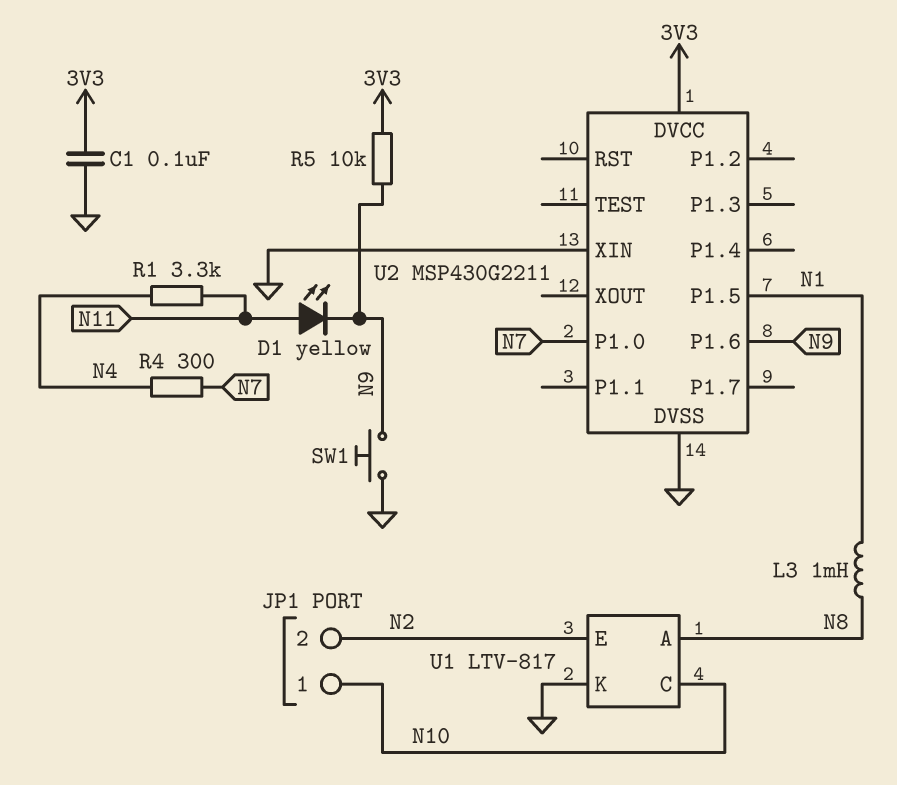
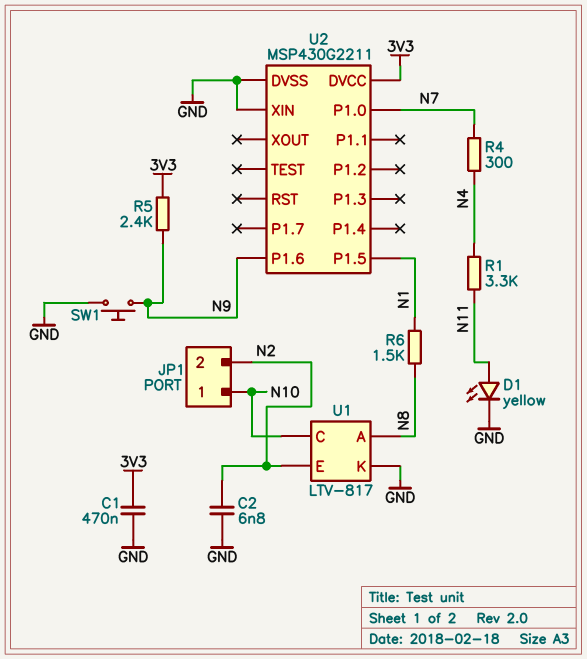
C1: 100nF (3V3, GND) -> 470nF (3V3, GND)
C2: none -> 6.8nF (GND, N2)
D1: LED yellow (A N11, K N9) -> LED yellow (A N11, K GND)
L3: 1mH (N1, N8) -> none
R5: 10k (3V3, N9) -> 2.4k (3V3, N9)
R6: none -> 1.5k (N1, N8)

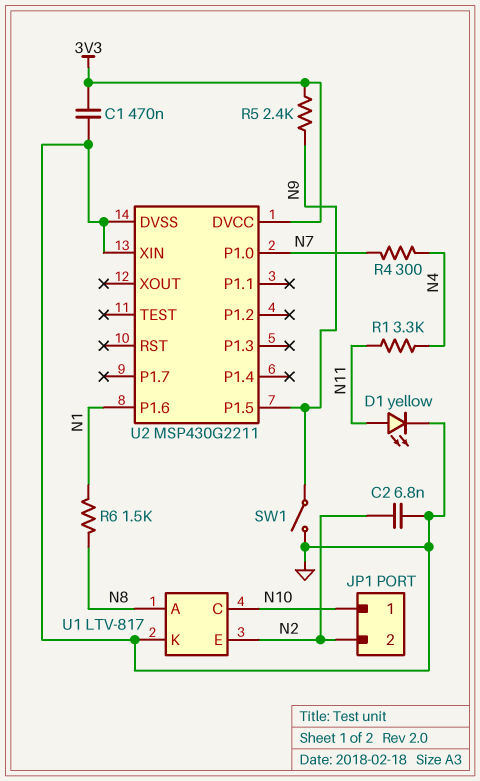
SW1: button (GND, N9) -> switch (GND, N9)
U2 pin P1.5: N1 -> N9
U2 pin P1.6: N9 -> N1

